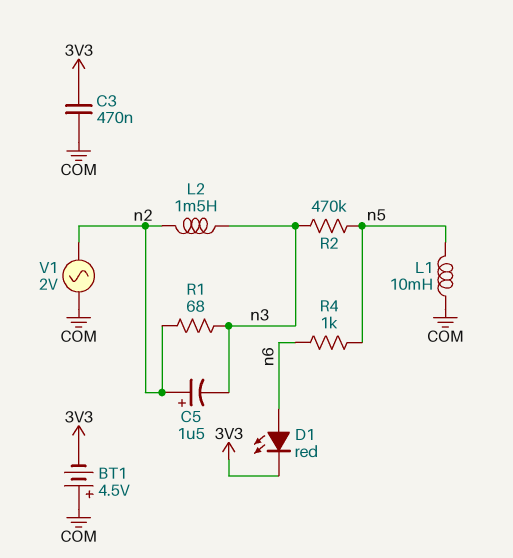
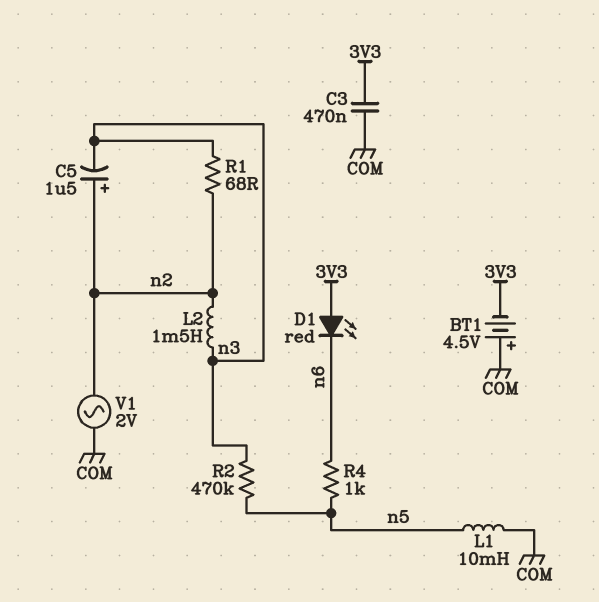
D1: LED red (A n6, K 3V3) -> LED red (A 3V3, K n6)

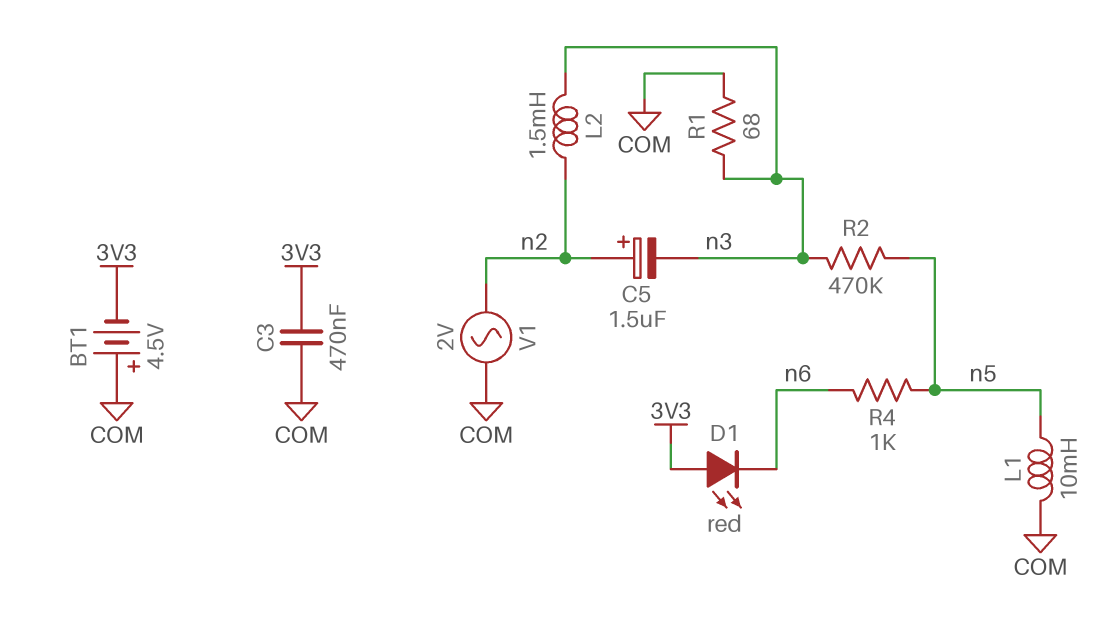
R1: 68 (n2, n3) -> 68 (COM, n3)

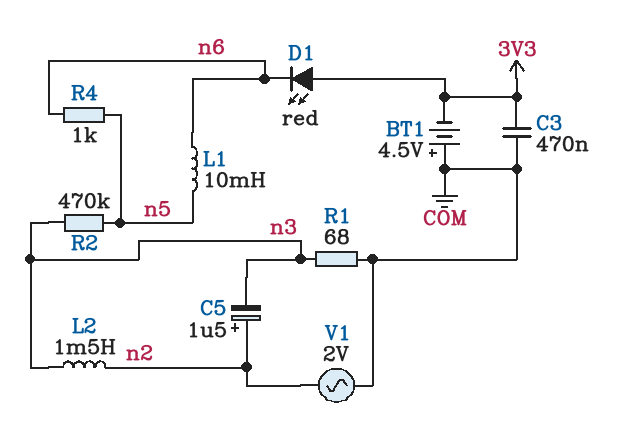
L1: 10mH (COM, n5) -> 10mH (n5, n6)

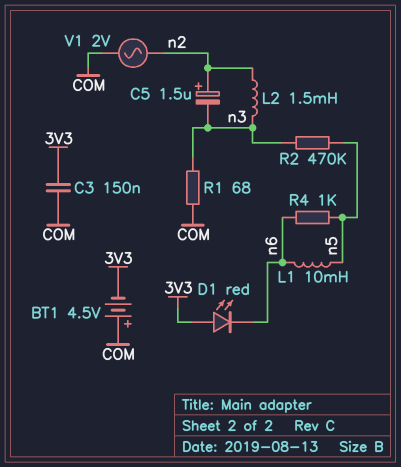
C3: 470nF (3V3, COM) -> 150nF (3V3, COM)

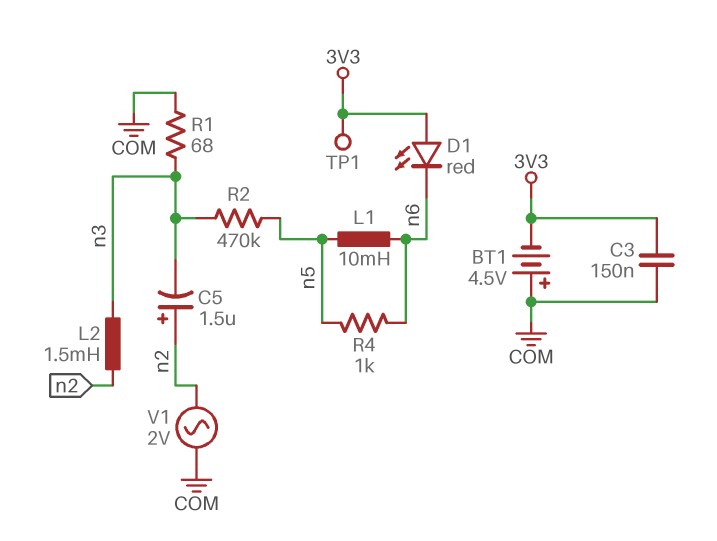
TP1: none -> test point (3V3)

